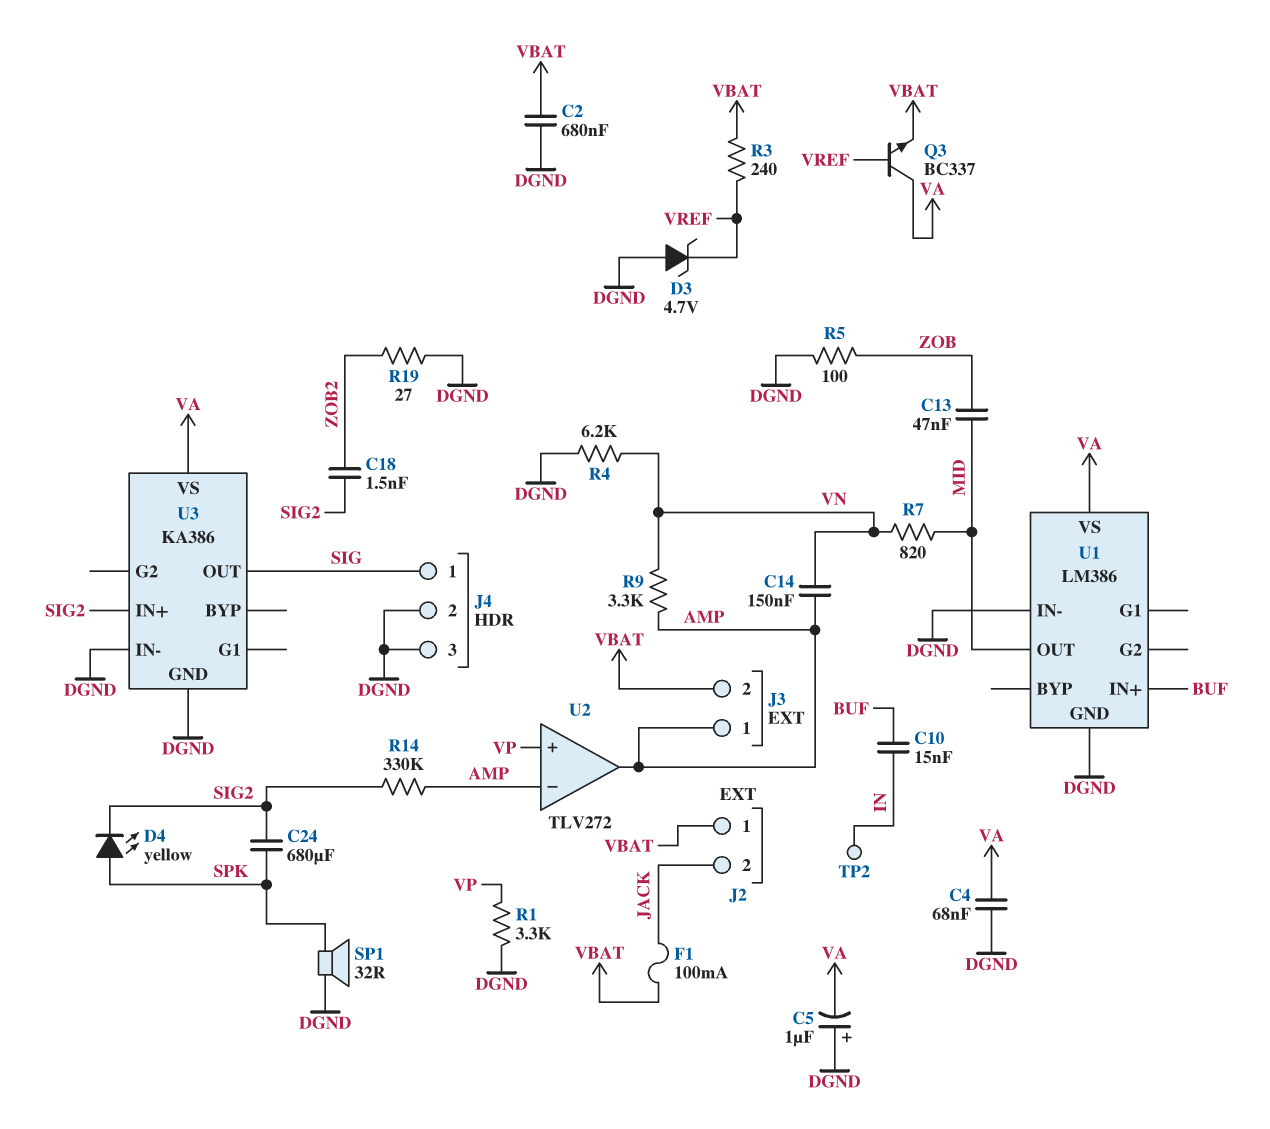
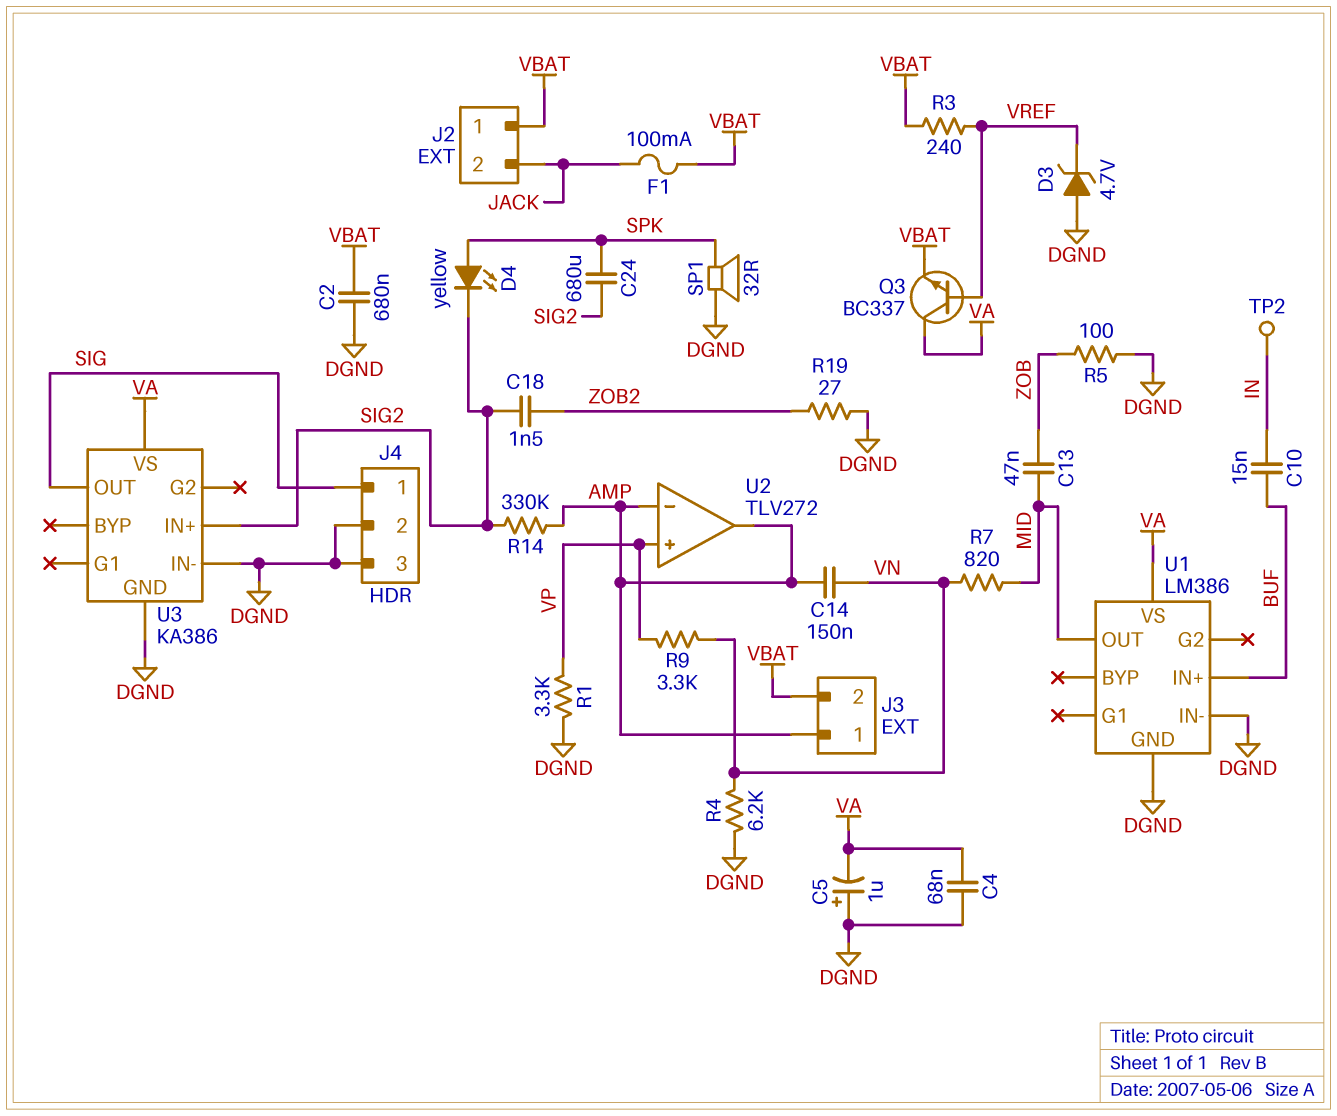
R9: 3.3k (AMP, VN) -> 3.3k (VN, VP)

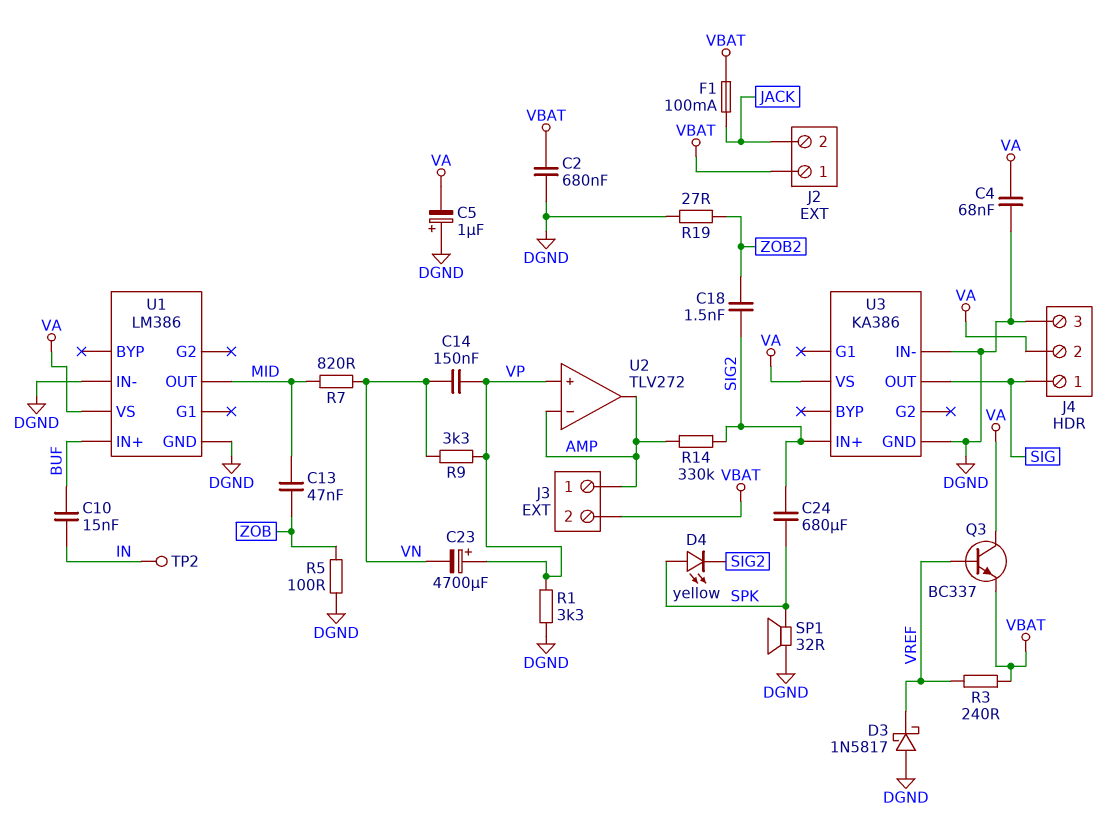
C14: 150nF (AMP, VN) -> 150nF (VN, VP)
C23: none -> 4700uF (plus VP, minus VN)
D3: zener 4.7V (A DGND, K VREF) -> schottky 1N5817 (A DGND, K VREF)
J4 pin 2: DGND -> VA
R4: 6.2k (DGND, VN) -> none

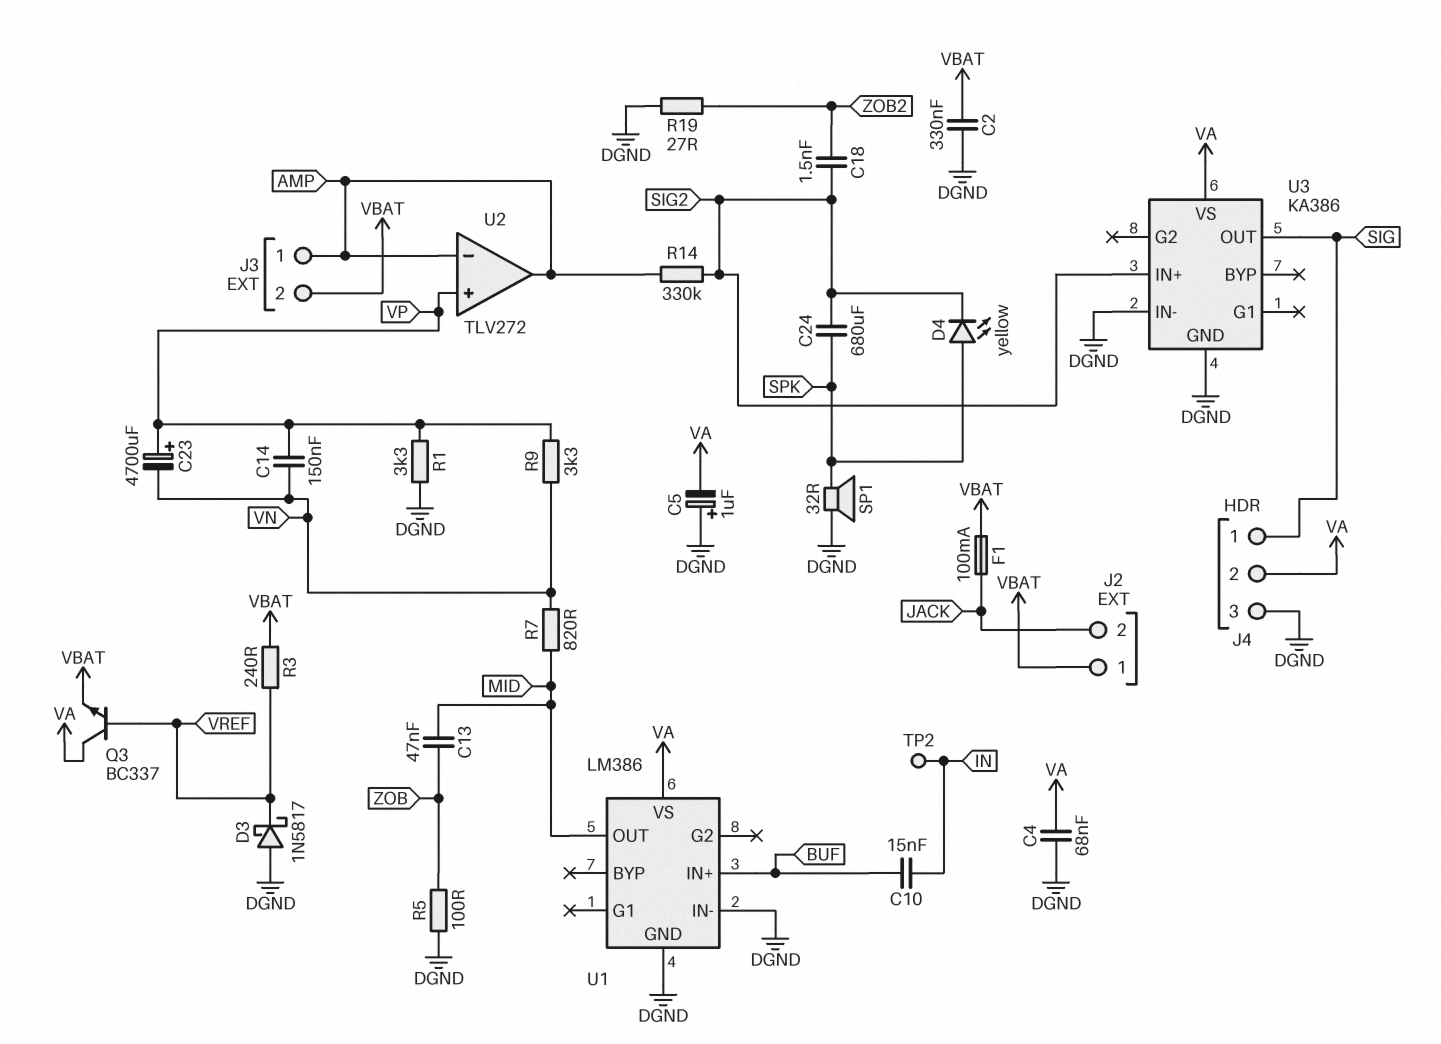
C2: 680nF (DGND, VBAT) -> 330nF (DGND, VBAT)

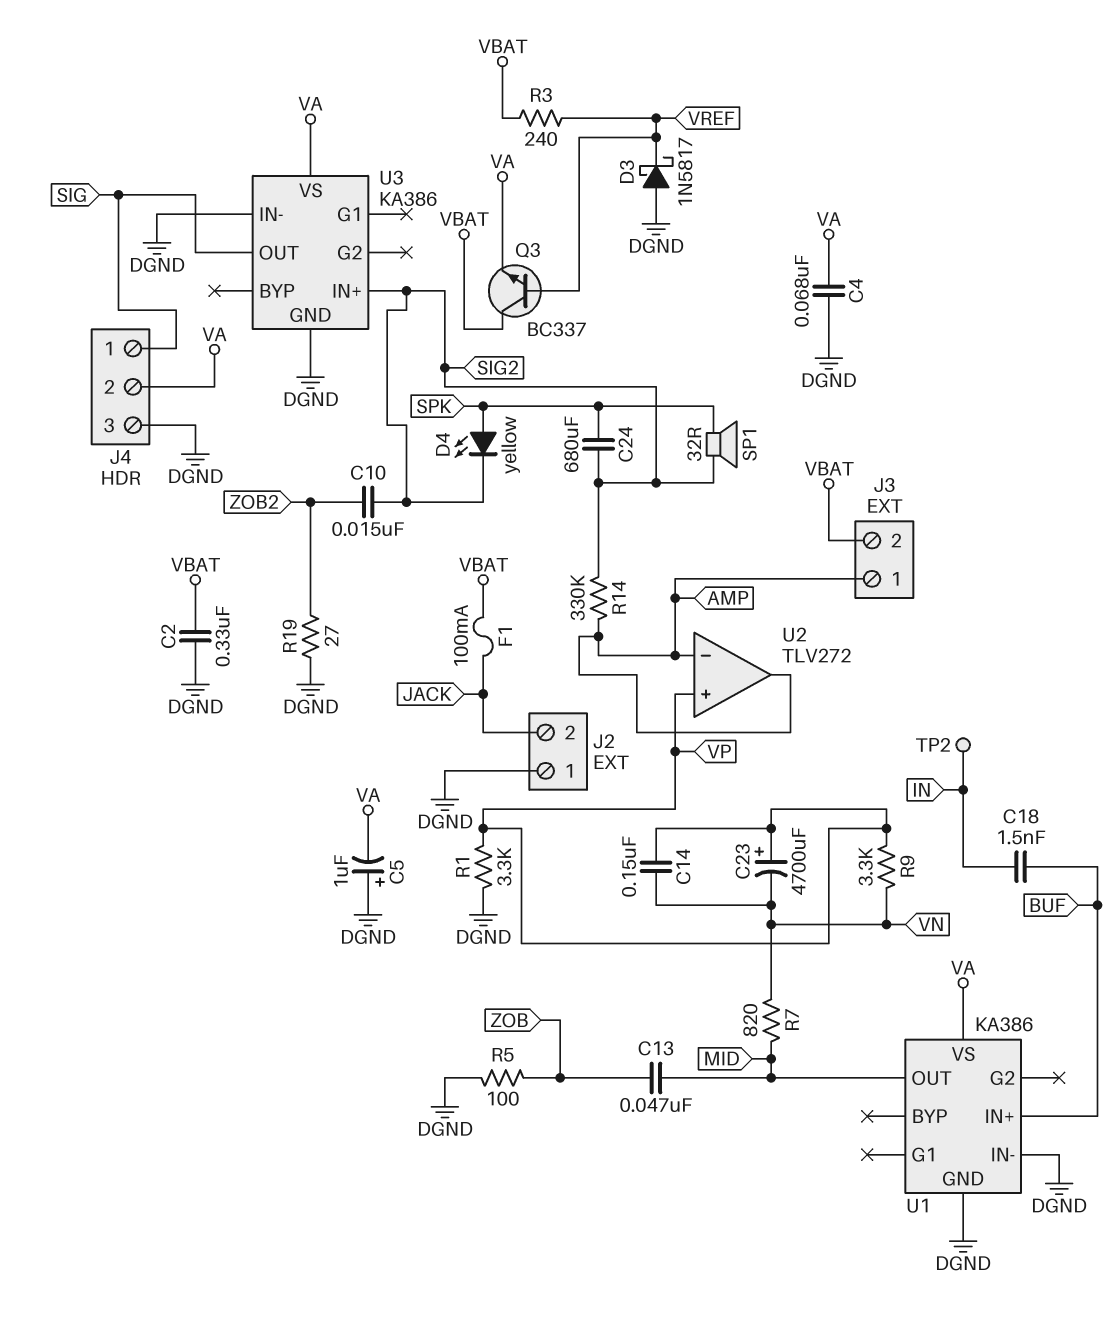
C10: 15nF (BUF, IN) -> 15nF (SIG2, ZOB2)
C18: 1.5nF (SIG2, ZOB2) -> 1.5nF (BUF, IN)
J2 pin 1: VBAT -> DGND
Q3: NPN BC337 (B VREF, C VA, E VBAT) -> NPN BC337 (B VREF, C VBAT, E VA)
SP1: speaker 32R (DGND, SPK) -> speaker 32R (SIG2, SPK)
U1: LM386 -> KA386

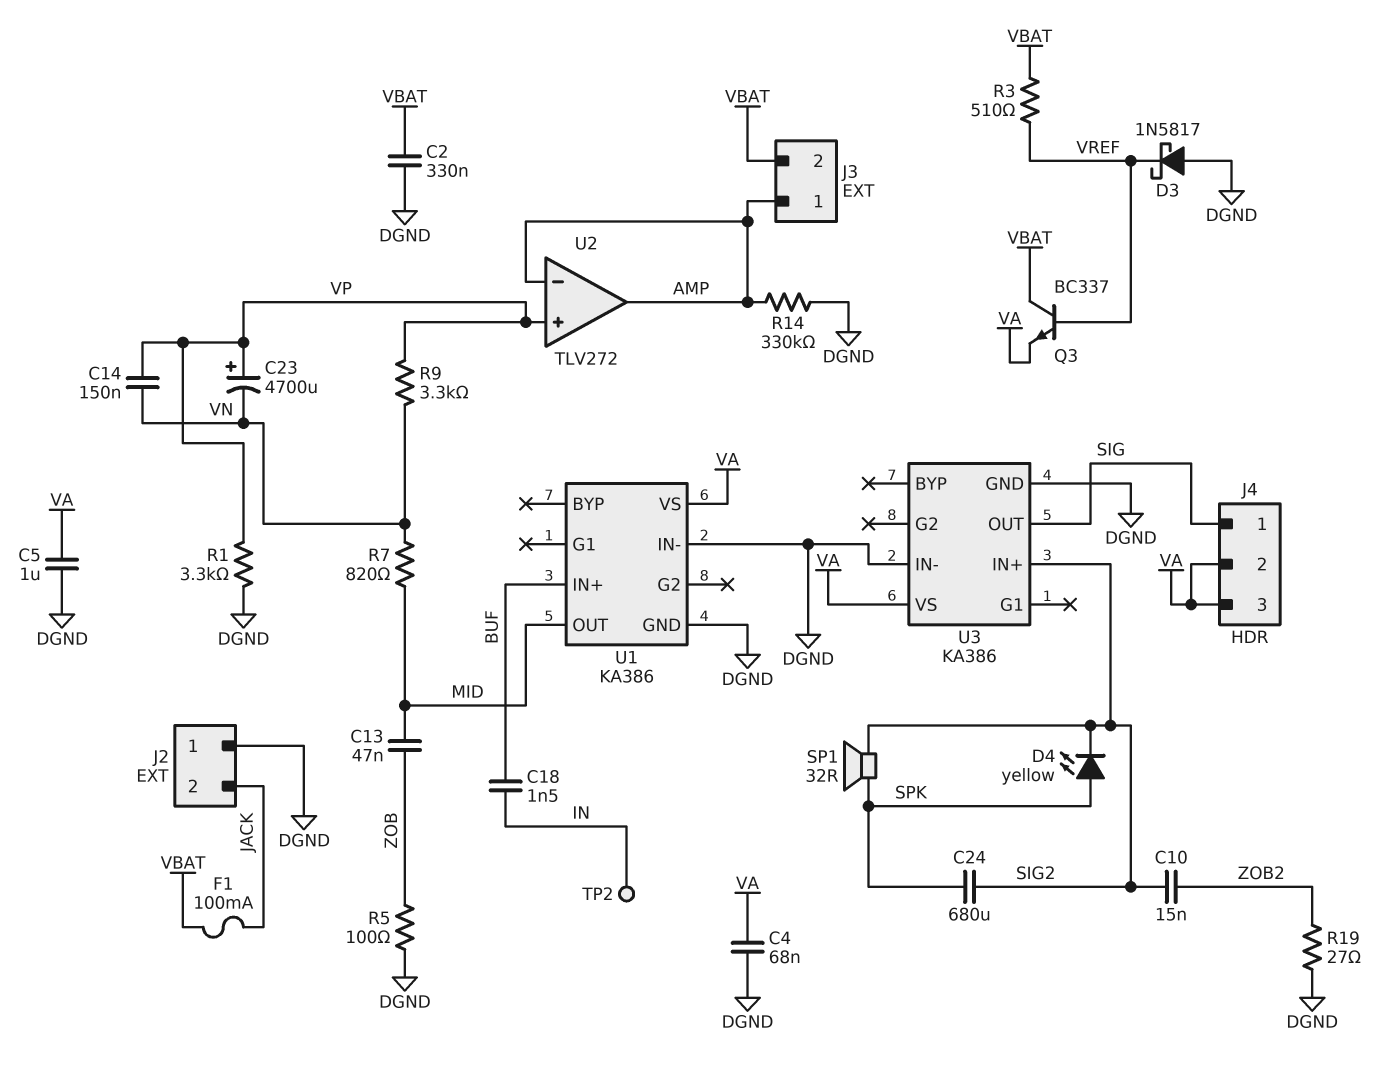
C5: 1uF (plus DGND, minus VA) -> 1uF (DGND, VA)
J4 pin 3: DGND -> VA
R3: 240 (VBAT, VREF) -> 510 (VBAT, VREF)
R14: 330k (AMP, SIG2) -> 330k (AMP, DGND)

